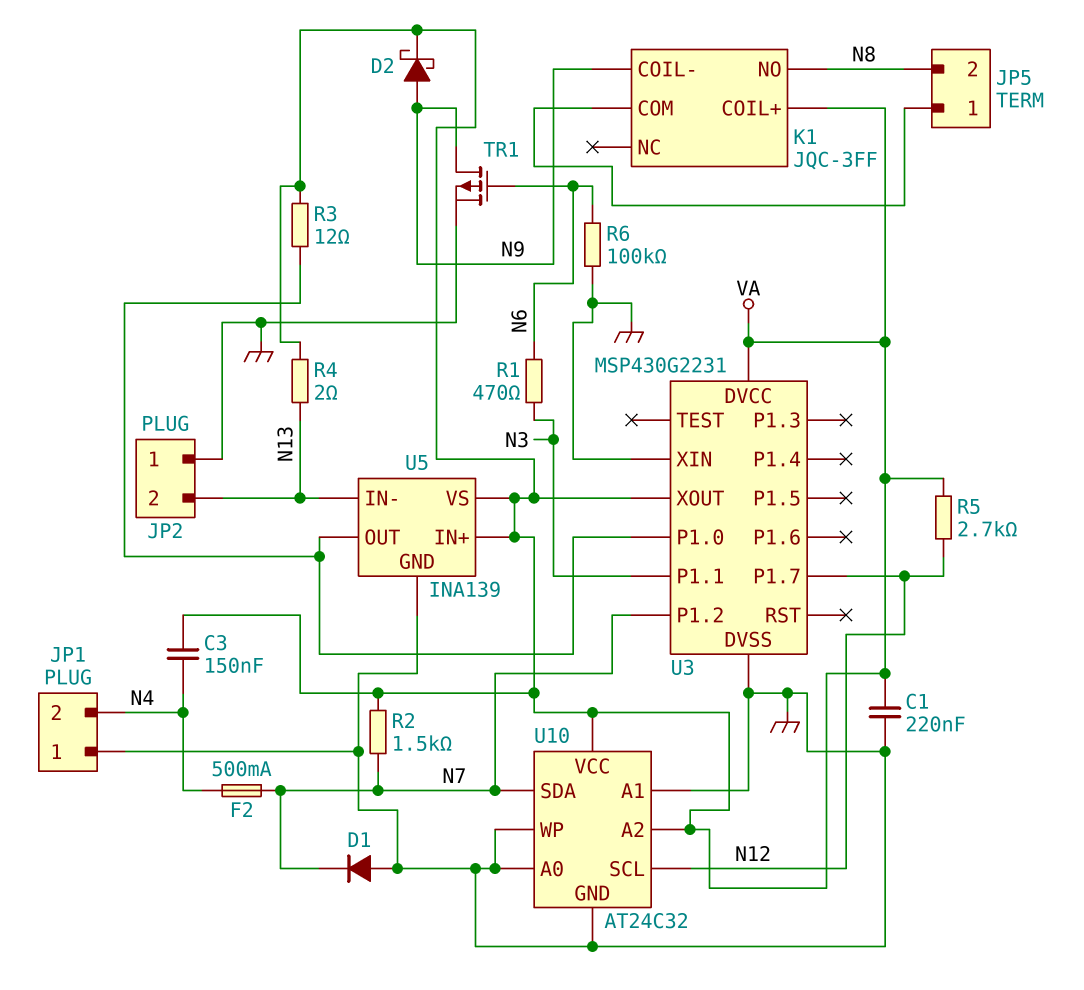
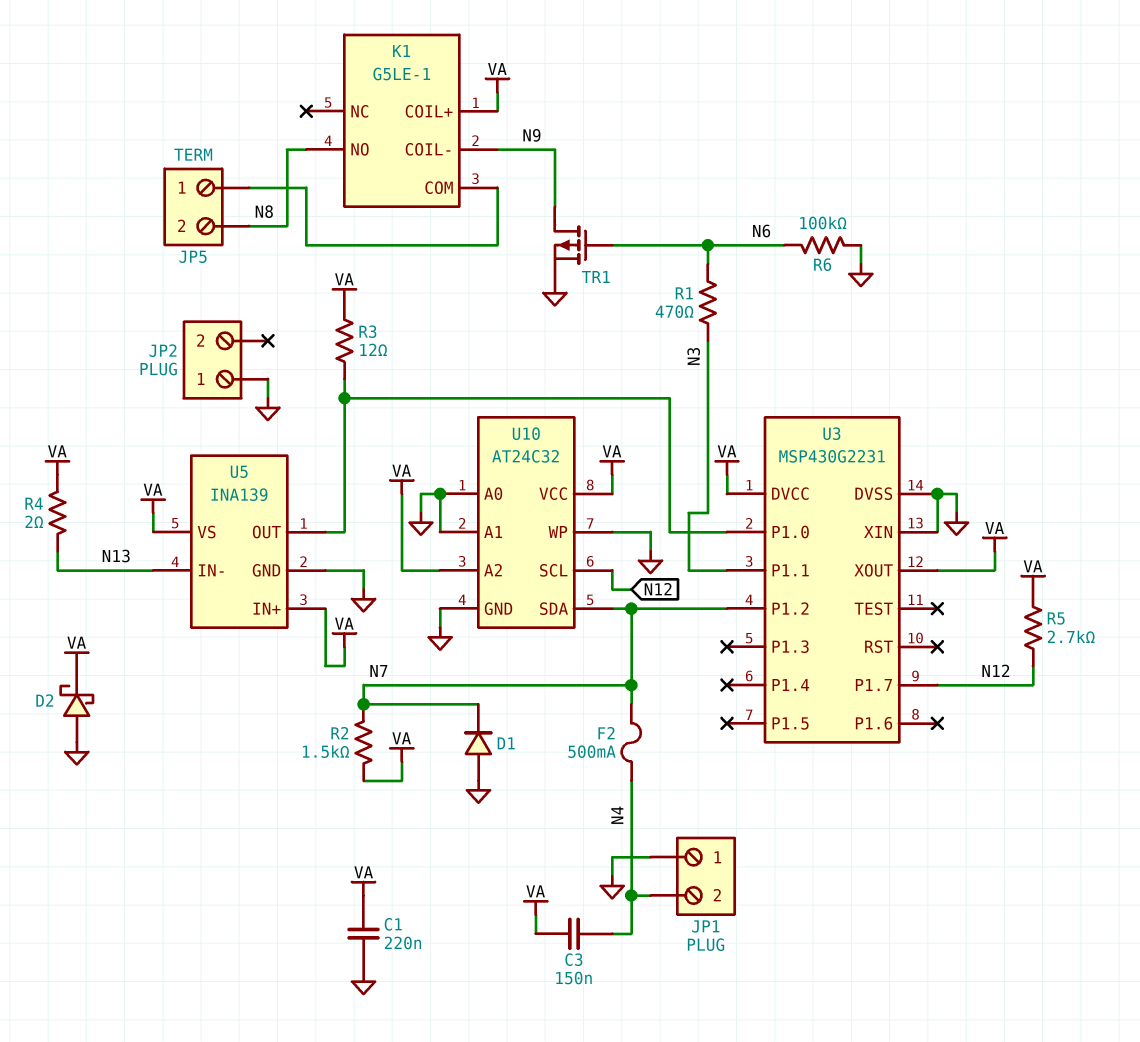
D2: schottky (A N9, K VA) -> schottky (A GND, K VA)
JP2 pin 2: N13 -> none
K1: JQC-3FF -> G5LE-1

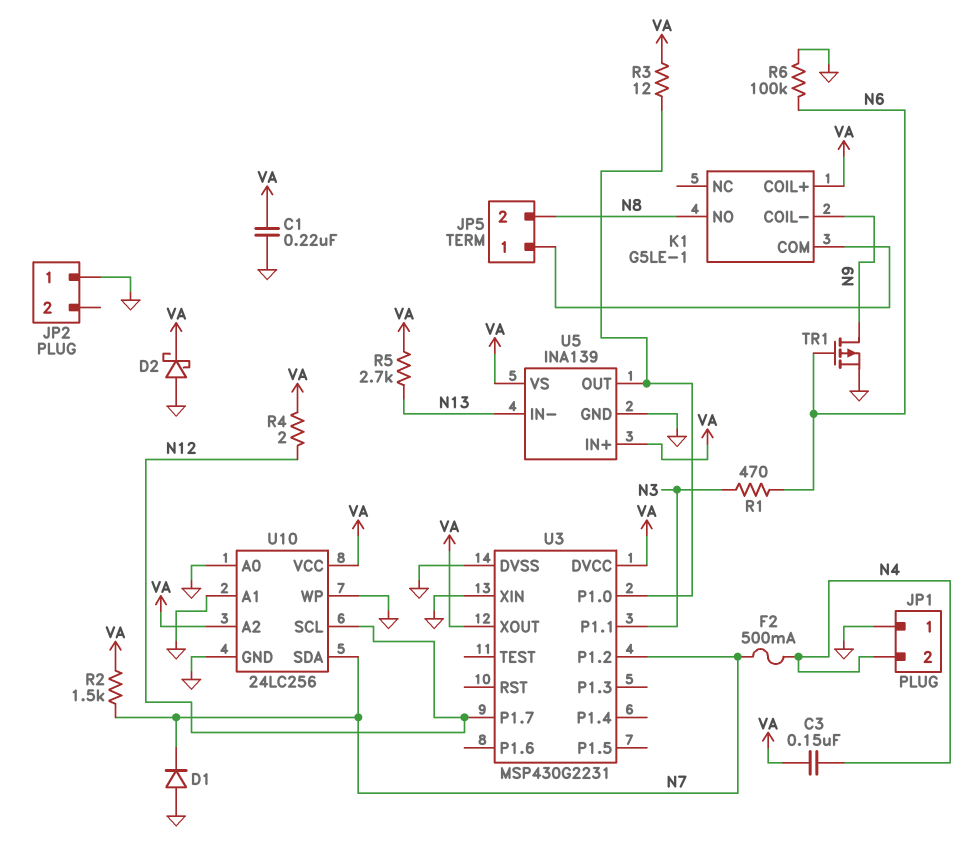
R4: 2 (N13, VA) -> 2 (N12, VA)
R5: 2.7k (N12, VA) -> 2.7k (N13, VA)
U10: AT24C32 -> 24LC256

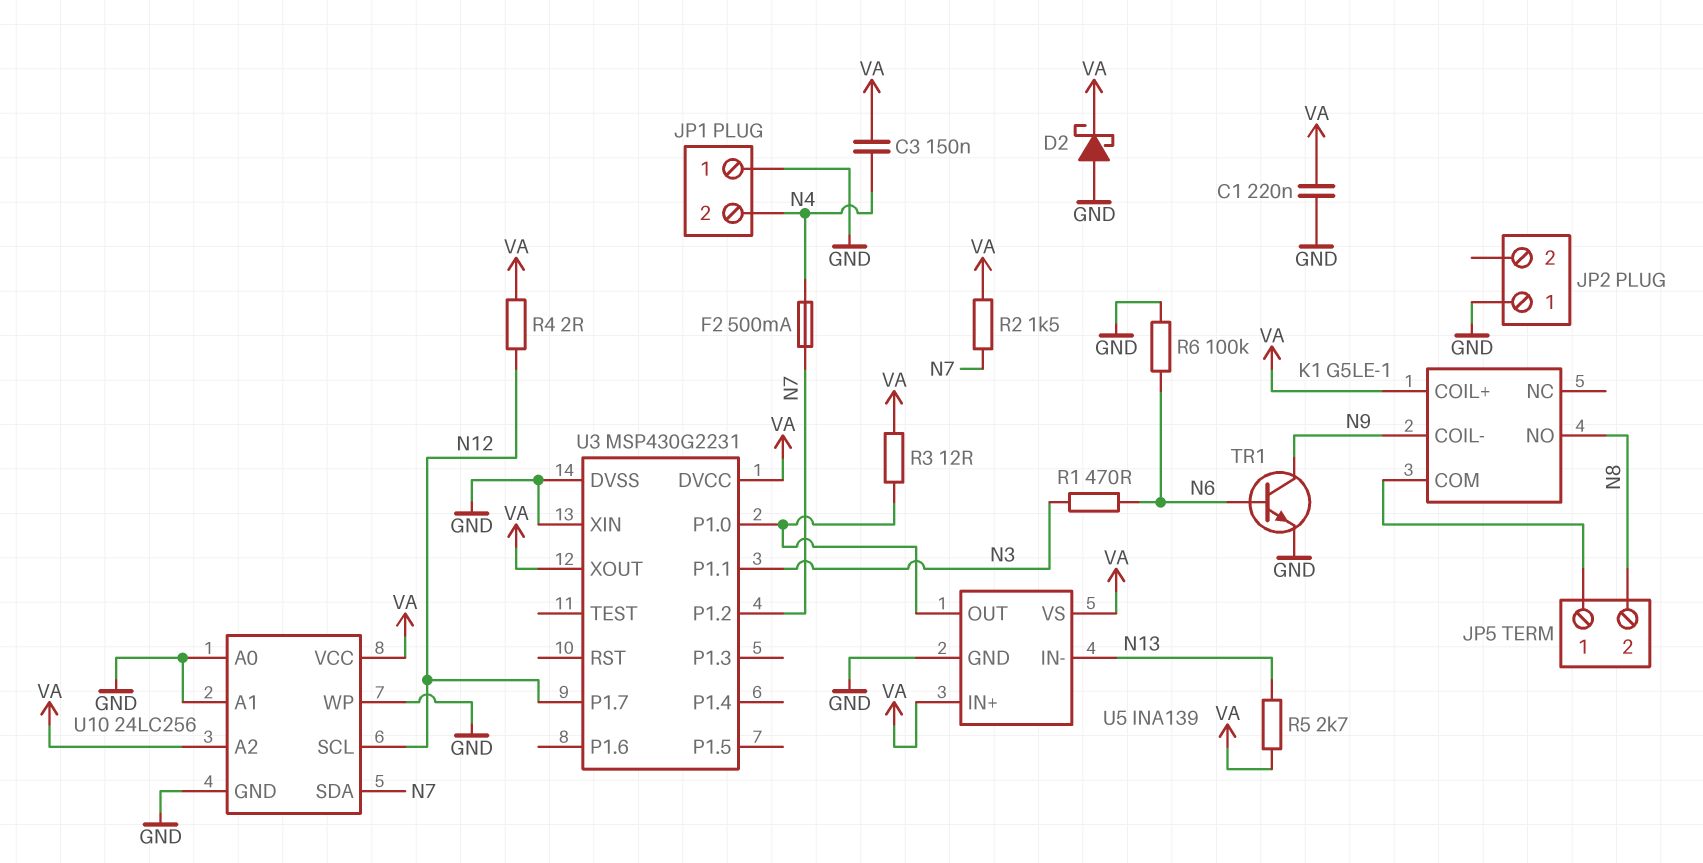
D1: diode (A GND, K N7) -> none
TR1: PMOS (G N6, D N9, S GND) -> NPN (B N6, C N9, E GND)

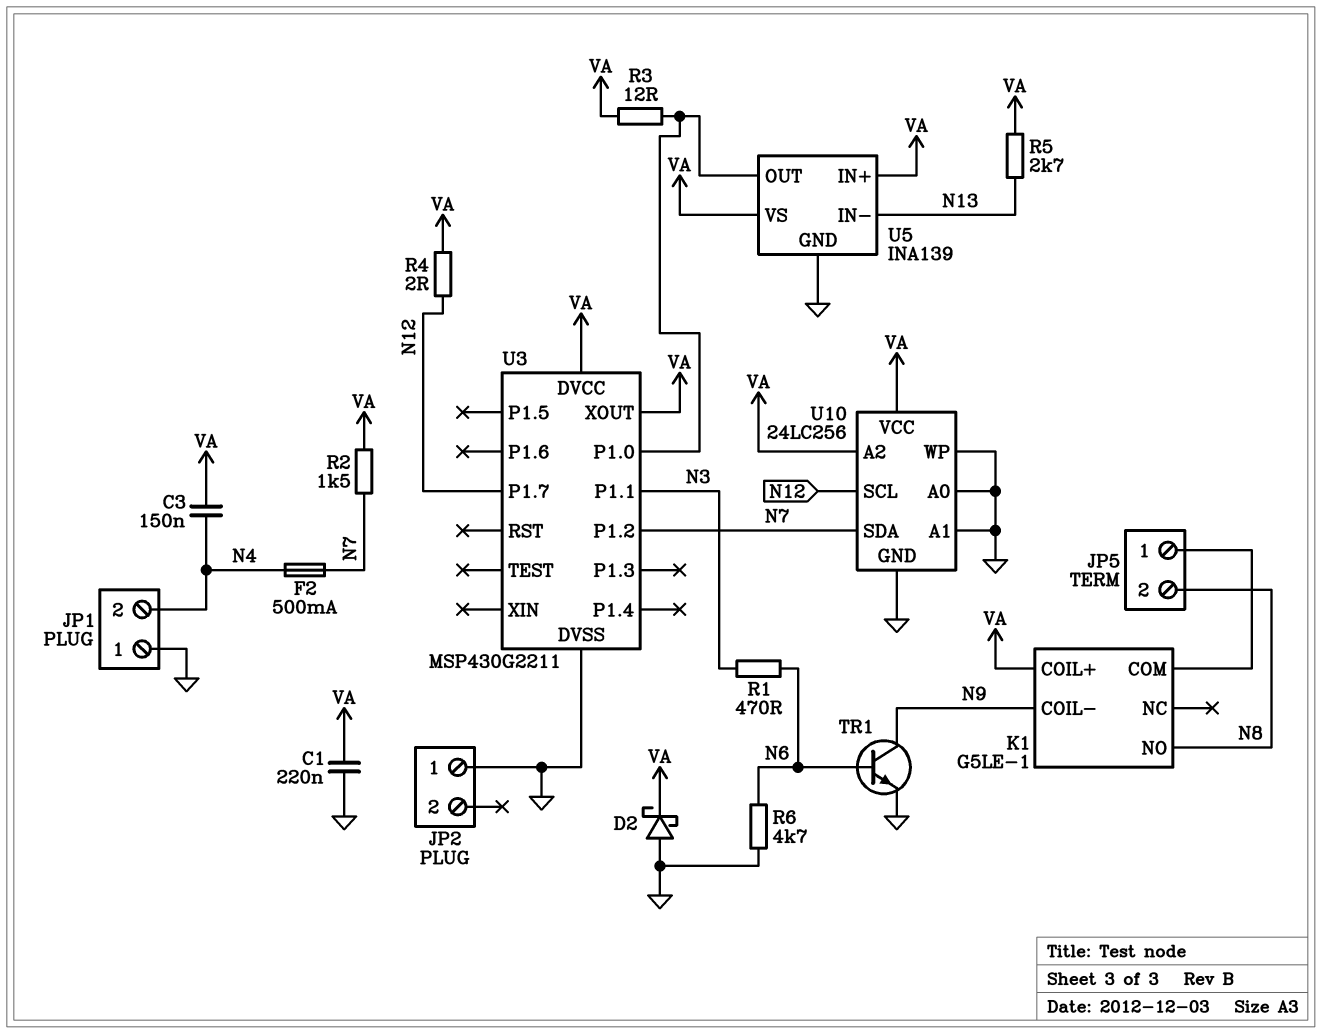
R6: 100k (GND, N6) -> 4.7k (GND, N6)
U3: MSP430G2231 -> MSP430G2211
U3 pin XIN: GND -> none

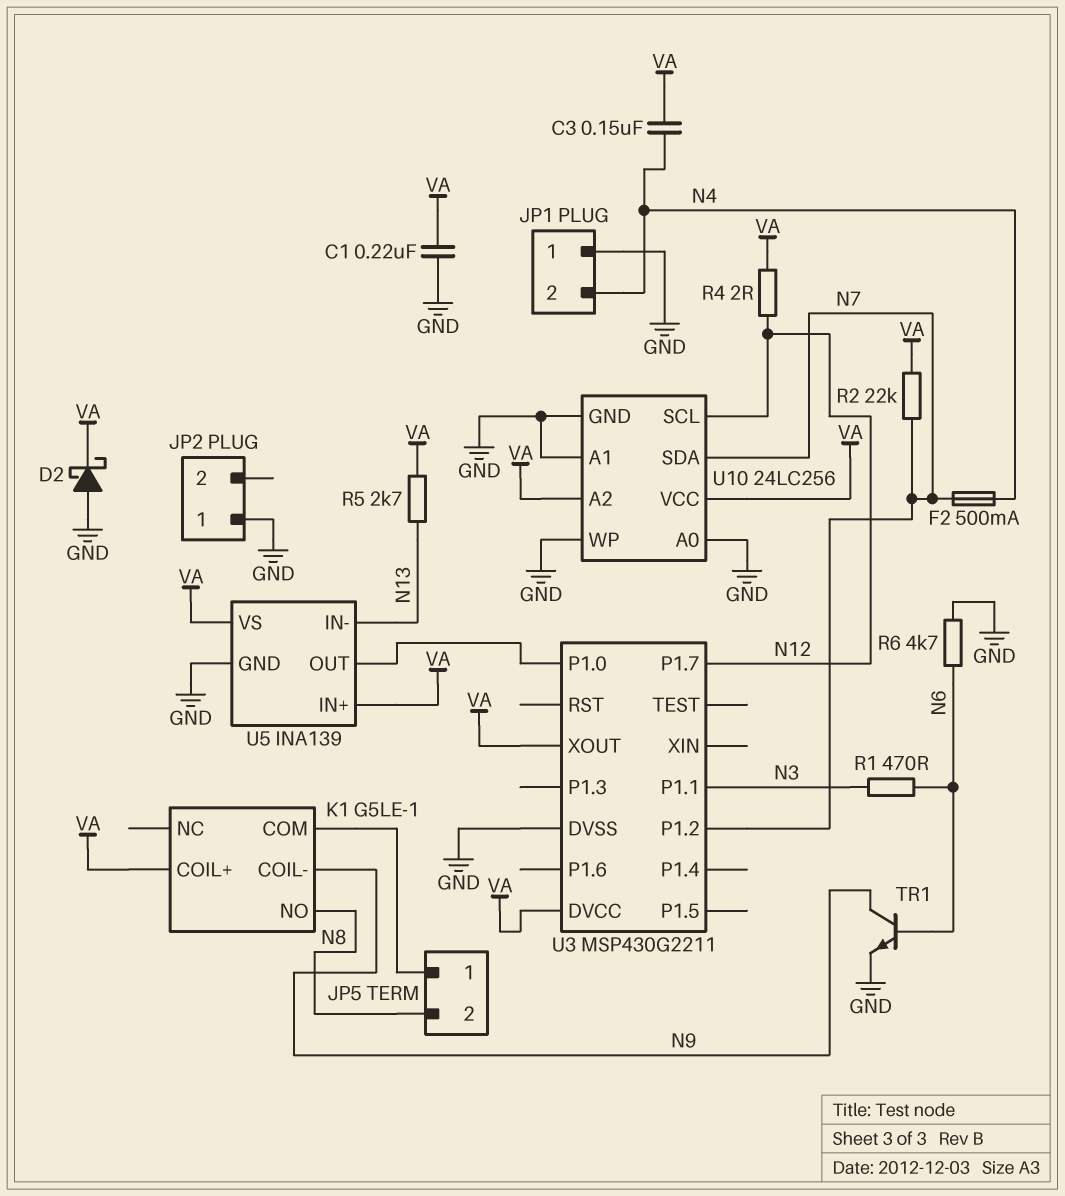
R2: 1.5k (N7, VA) -> 22k (N7, VA)
R3: 12 (U3/P1.0, VA) -> none

